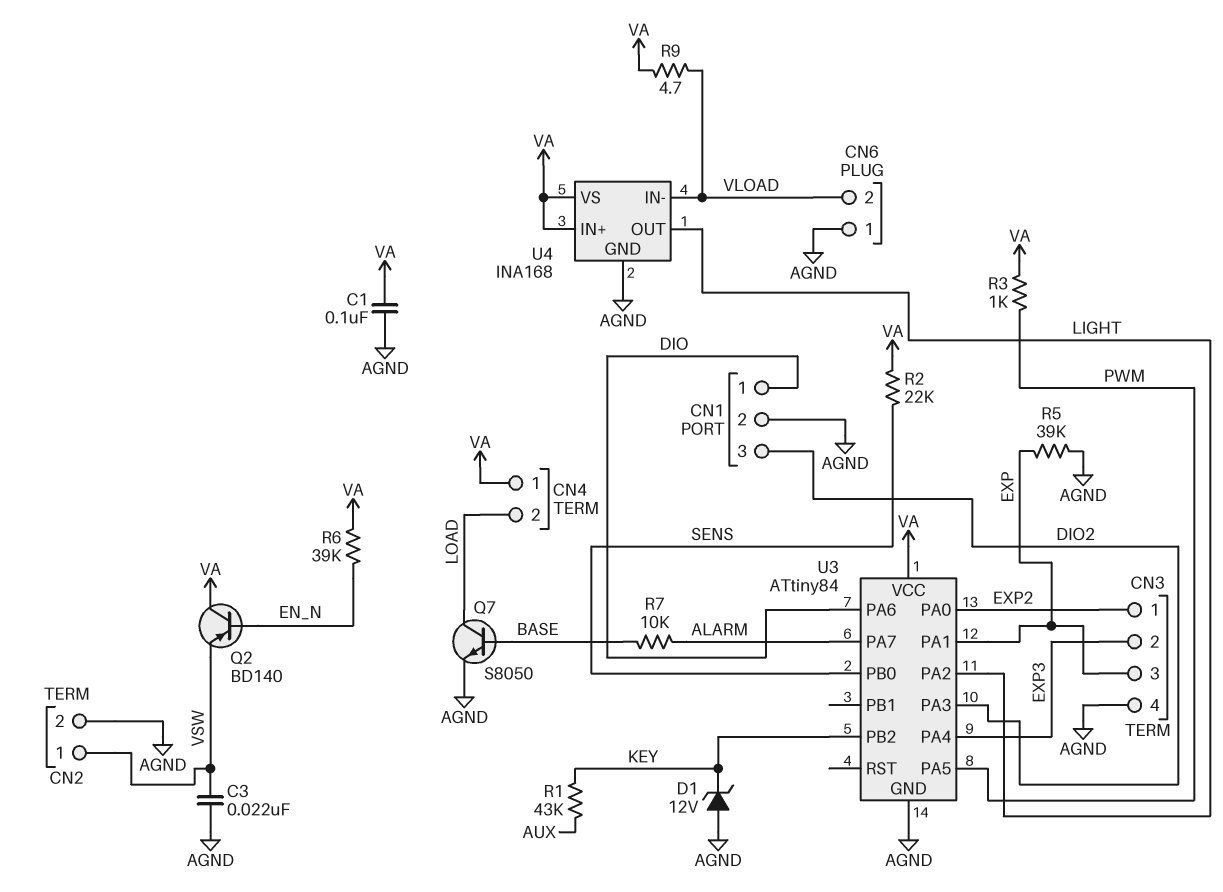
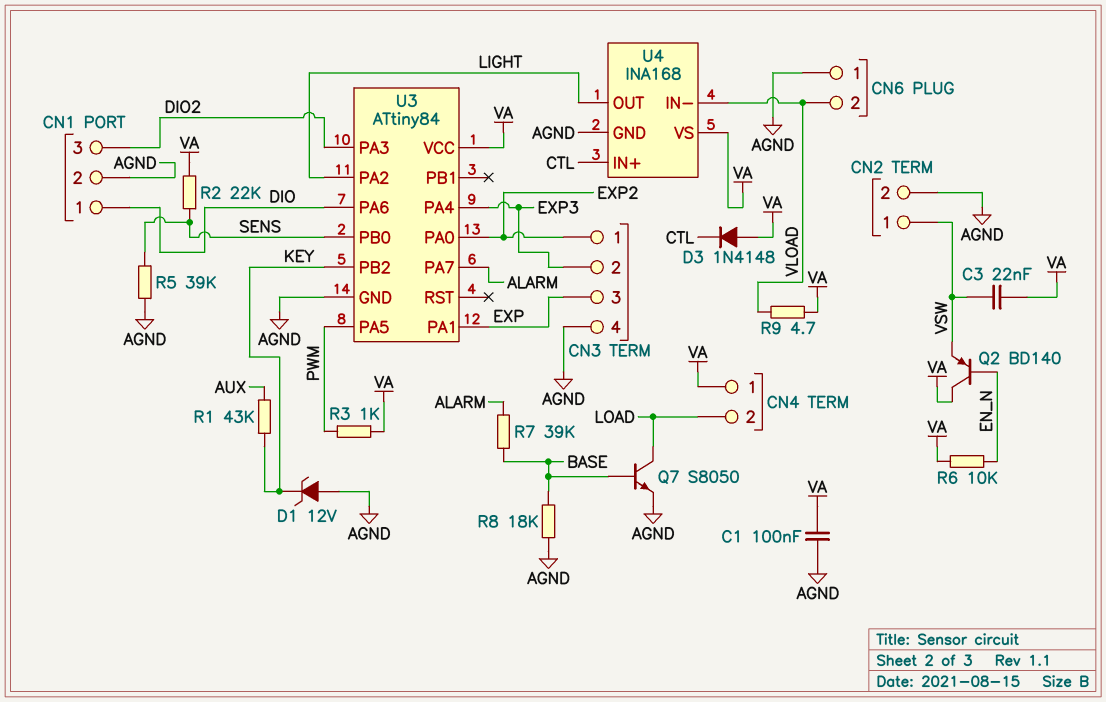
C3: 22nF (AGND, VSW) -> 22nF (VA, VSW)
D3: none -> diode 1N4148 (A VA, K CTL)
R5: 39k (AGND, EXP) -> 39k (AGND, SENS)
R6: 39k (EN_N, VA) -> 10k (EN_N, VA)
R7: 10k (ALARM, BASE) -> 39k (ALARM, BASE)
R8: none -> 18k (AGND, BASE)
U4 pin IN+: VA -> CTL

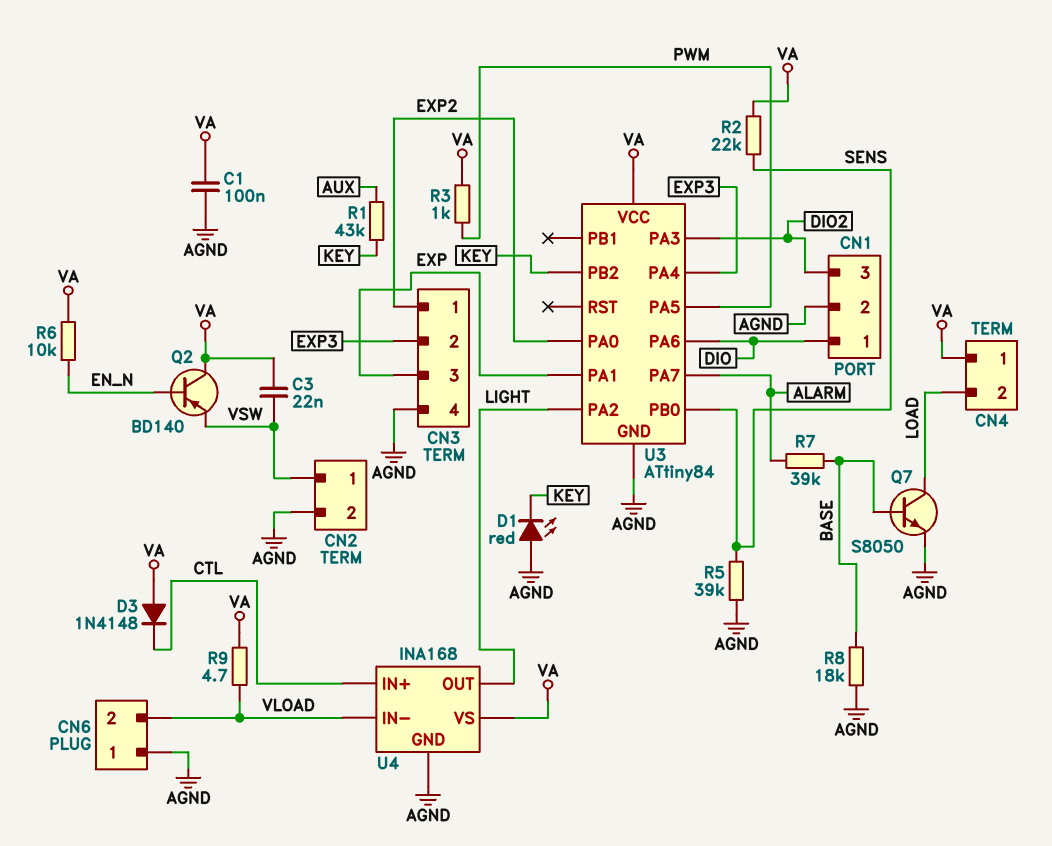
D1: zener 12V (A AGND, K KEY) -> LED red (A AGND, K KEY)

